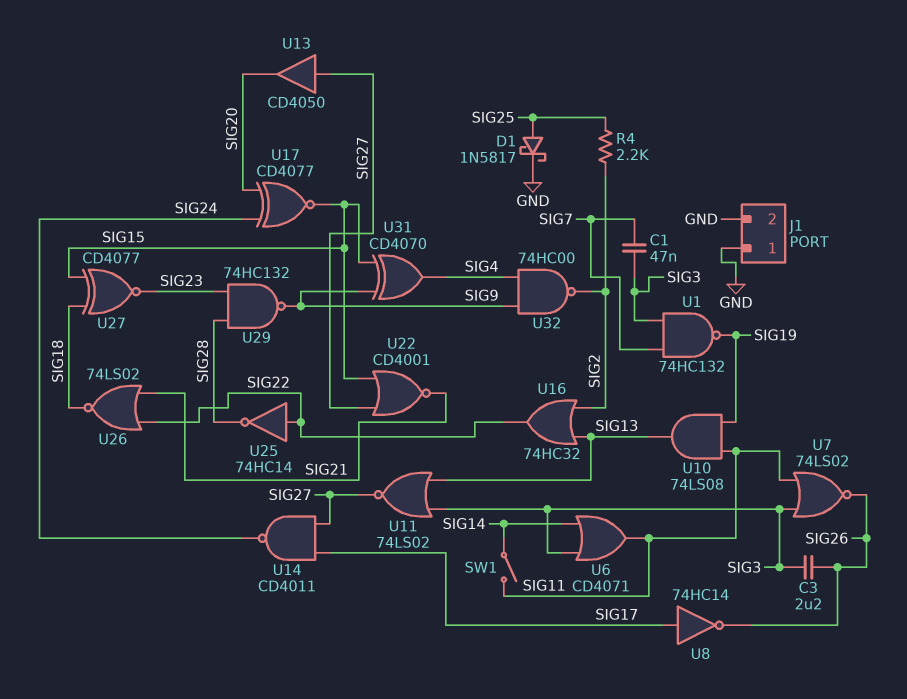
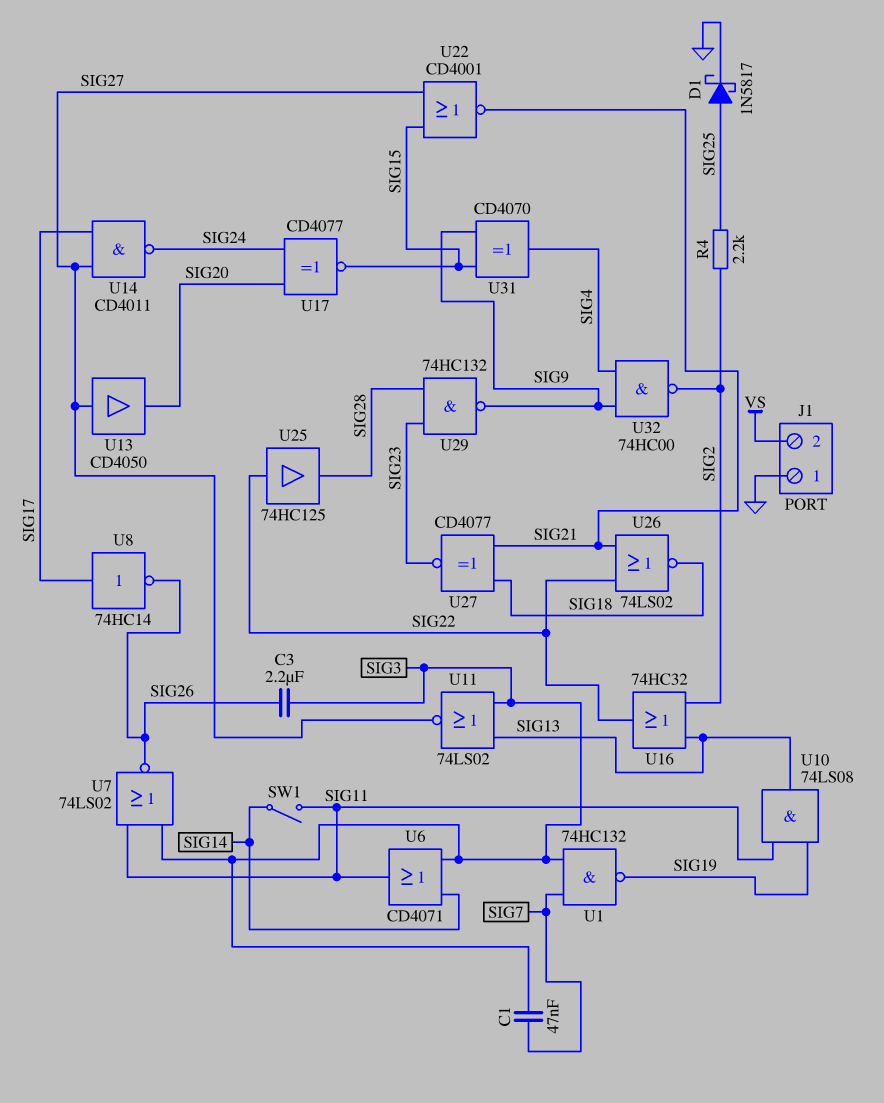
J1 pin 2: GND -> VS
U25: NOT 74HC14 (in SIG22, out SIG28) -> buffer 74HC125 (in SIG22, out SIG28)
U27: XNOR CD4077 (in SIG15, in SIG18, out SIG23) -> XNOR CD4077 (in SIG18, in SIG21, out SIG23)

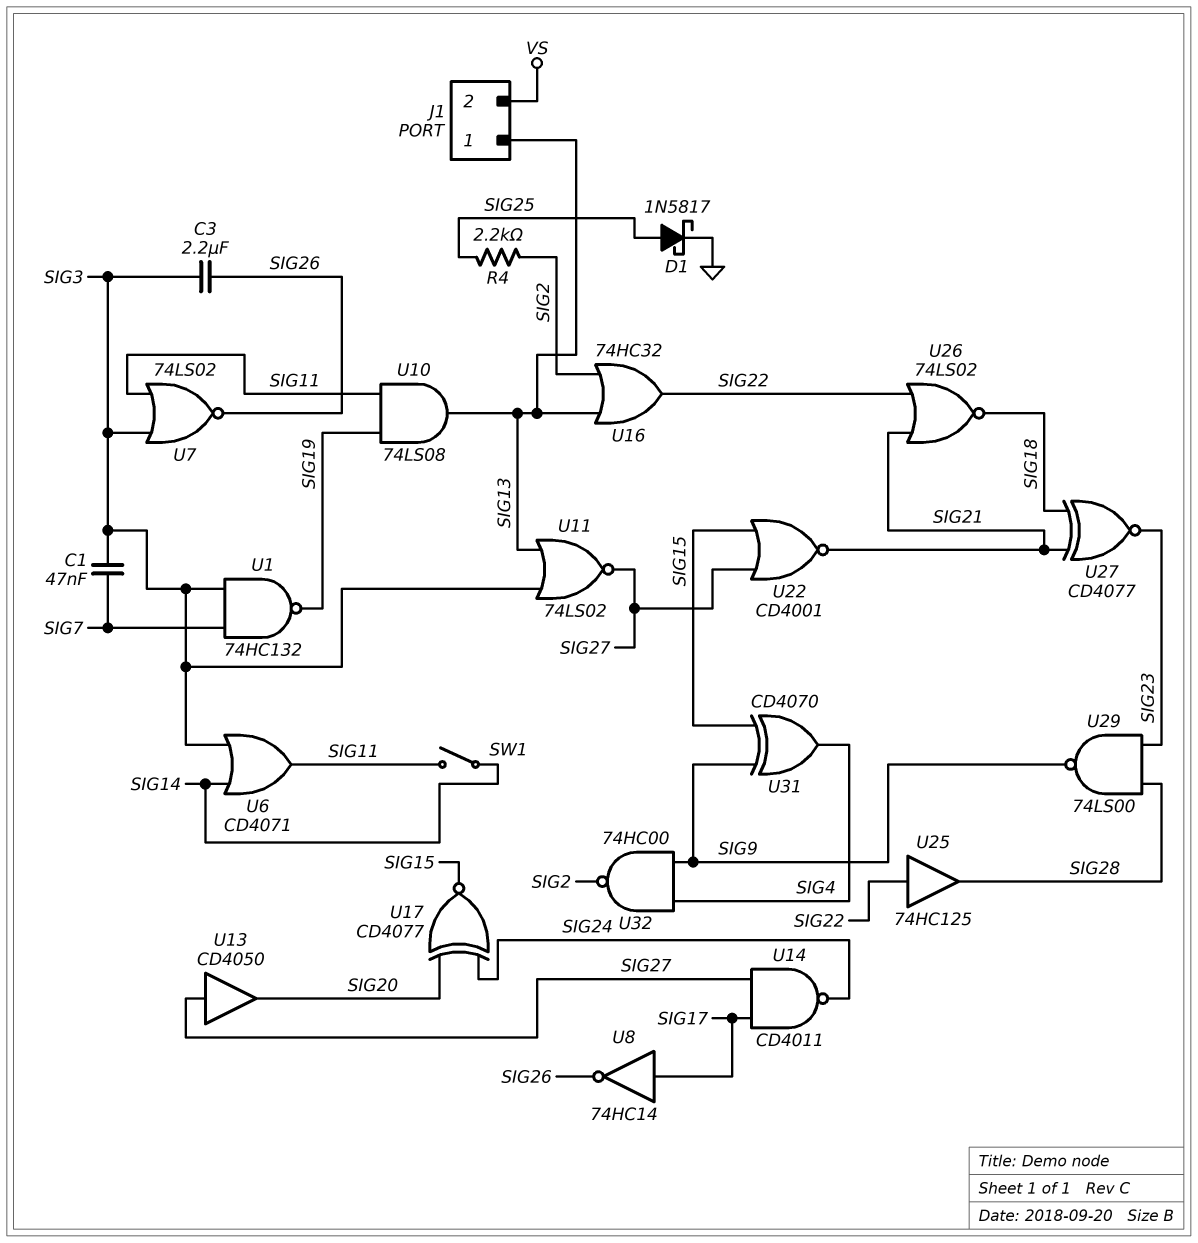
J1 pin 1: GND -> SIG13
U29: NAND 74HC132 (in SIG23, in SIG28, out SIG9) -> NAND 74LS00 (in SIG23, in SIG28, out SIG9)

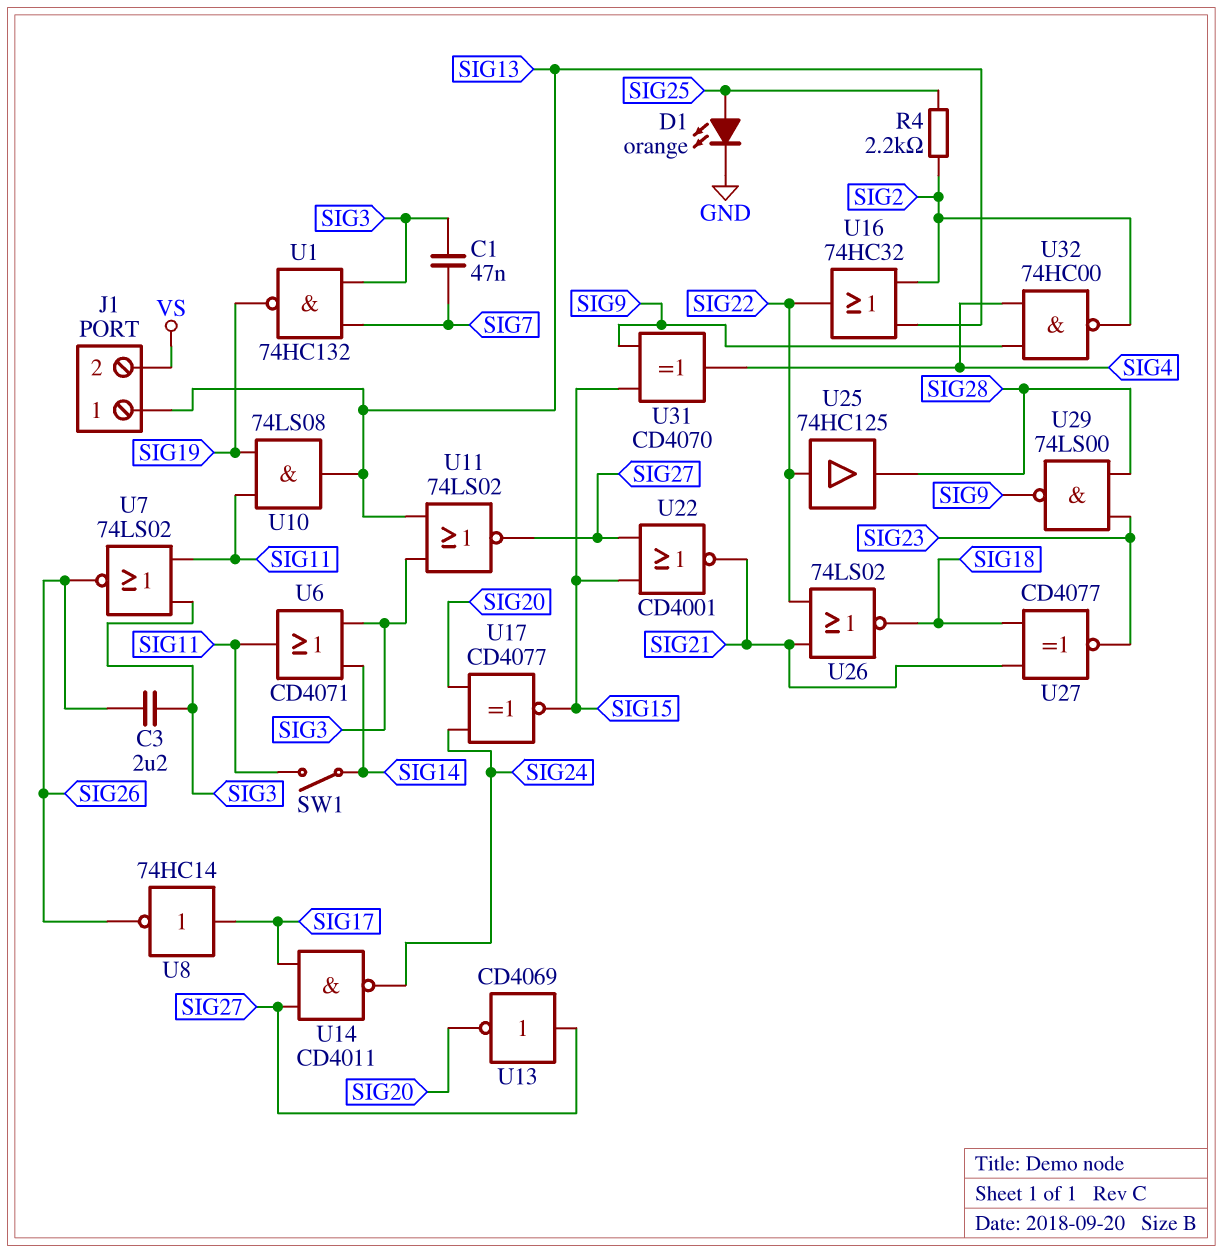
D1: schottky 1N5817 (A SIG25, K GND) -> LED orange (A SIG25, K GND)
U13: buffer CD4050 (in SIG27, out SIG20) -> NOT CD4069 (in SIG27, out SIG20)

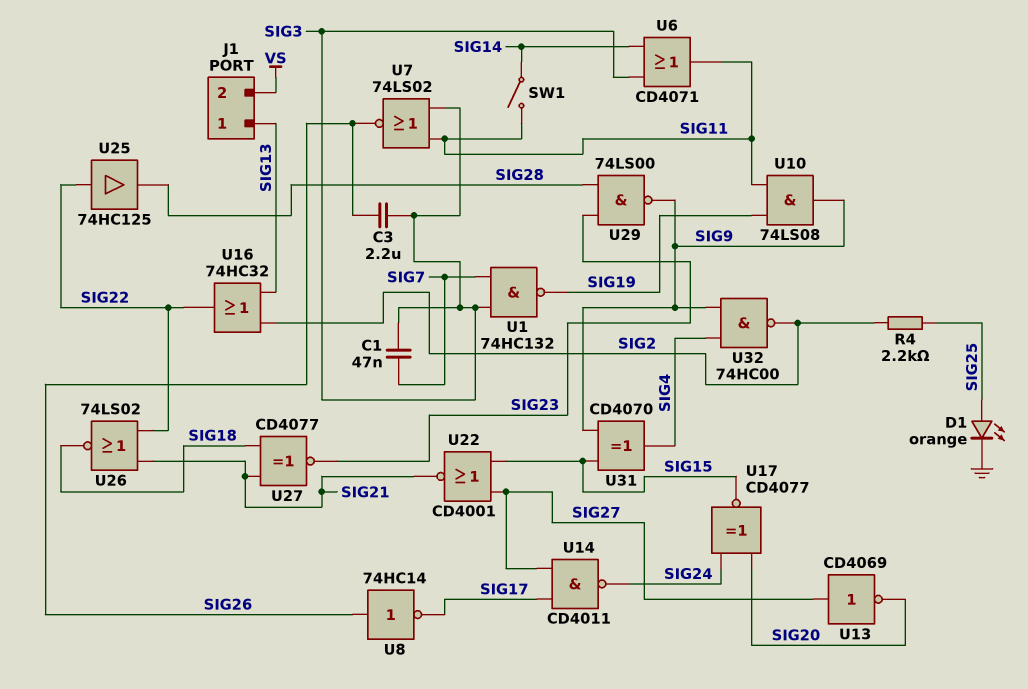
U8: NOT 74HC14 (in SIG17, out SIG26) -> NOT 74HC14 (in SIG26, out SIG17)
U10: AND 74LS08 (in SIG11, in SIG19, out SIG13) -> AND 74LS08 (in SIG11, in SIG19, out SIG9)
U11: NOR 74LS02 (in SIG3, in SIG13, out SIG27) -> none

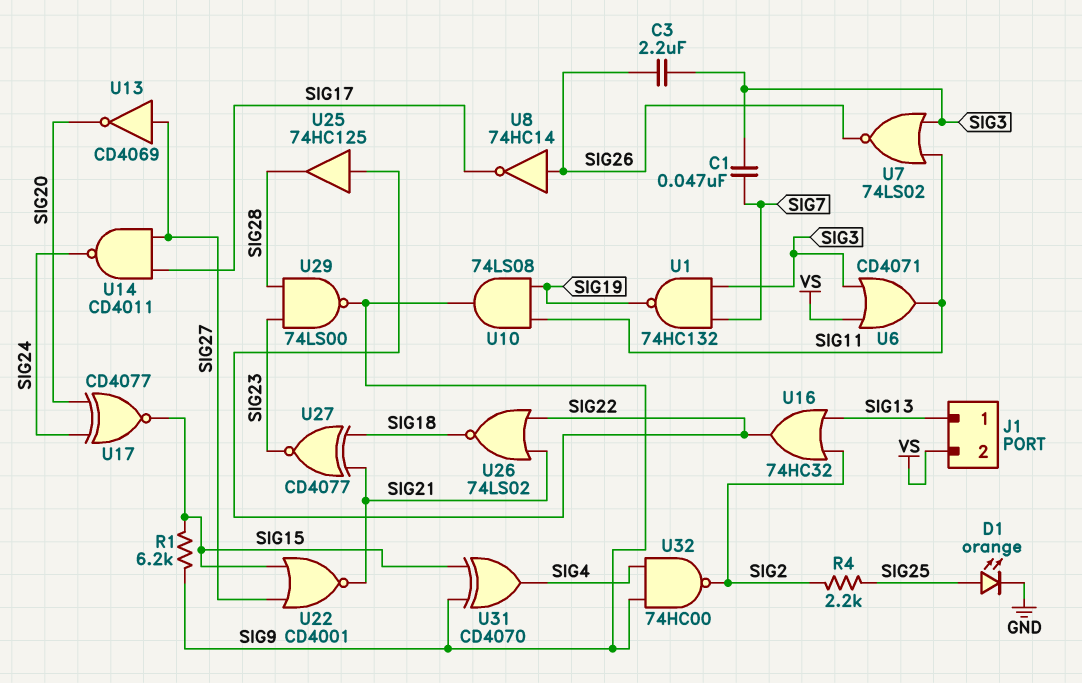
R1: none -> 6.2k (SIG9, SIG15)
SW1: switch (SIG11, SIG14) -> none
U6: OR CD4071 (in SIG3, in SIG14, out SIG11) -> OR CD4071 (in SIG3, in VS, out SIG11)

